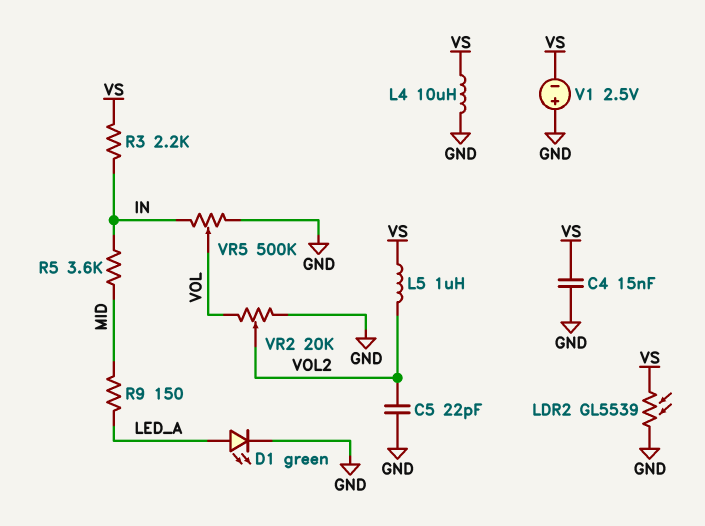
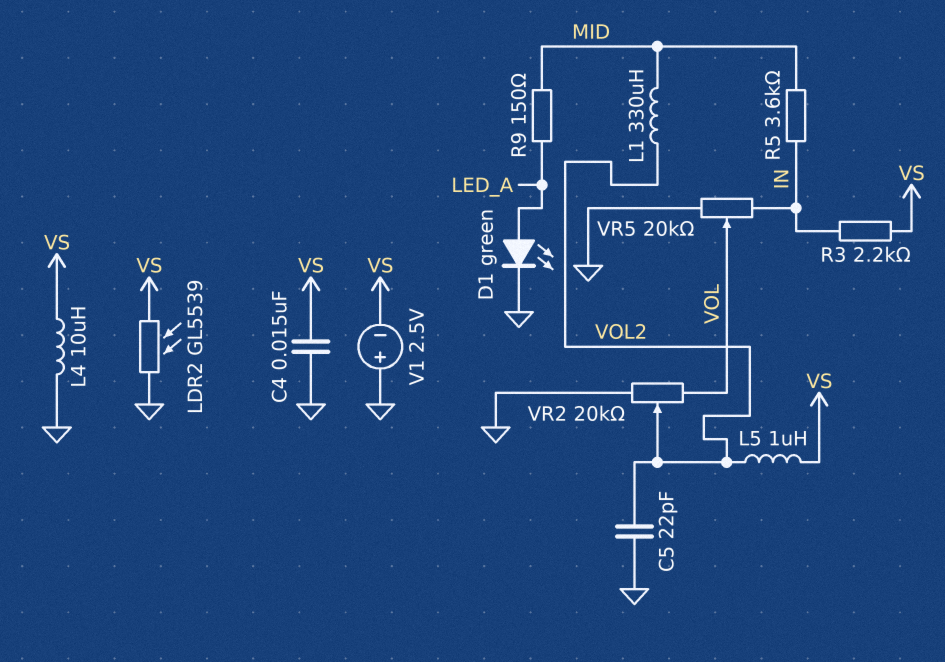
L1: none -> 330uH (MID, VOL2)
VR5: 500k (GND, IN, wiper VOL) -> 20k (GND, IN, wiper VOL)

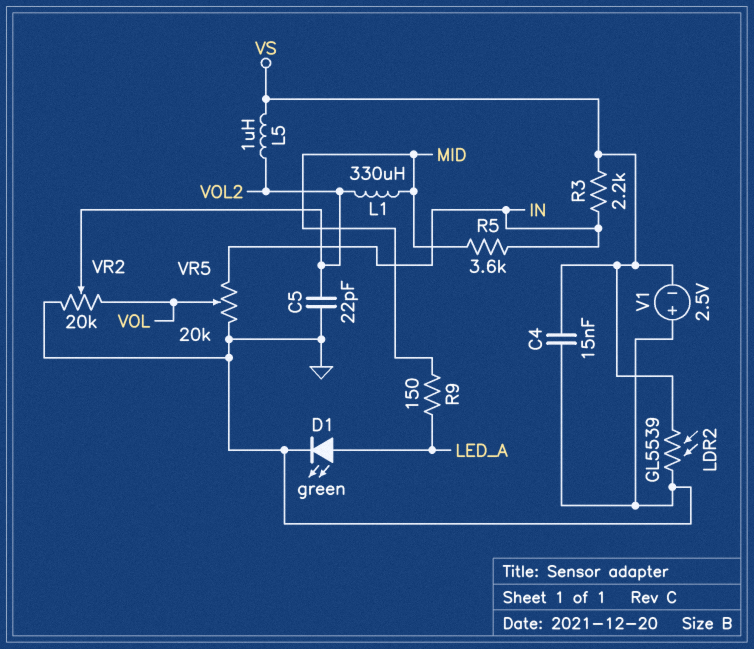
L4: 10uH (GND, VS) -> none

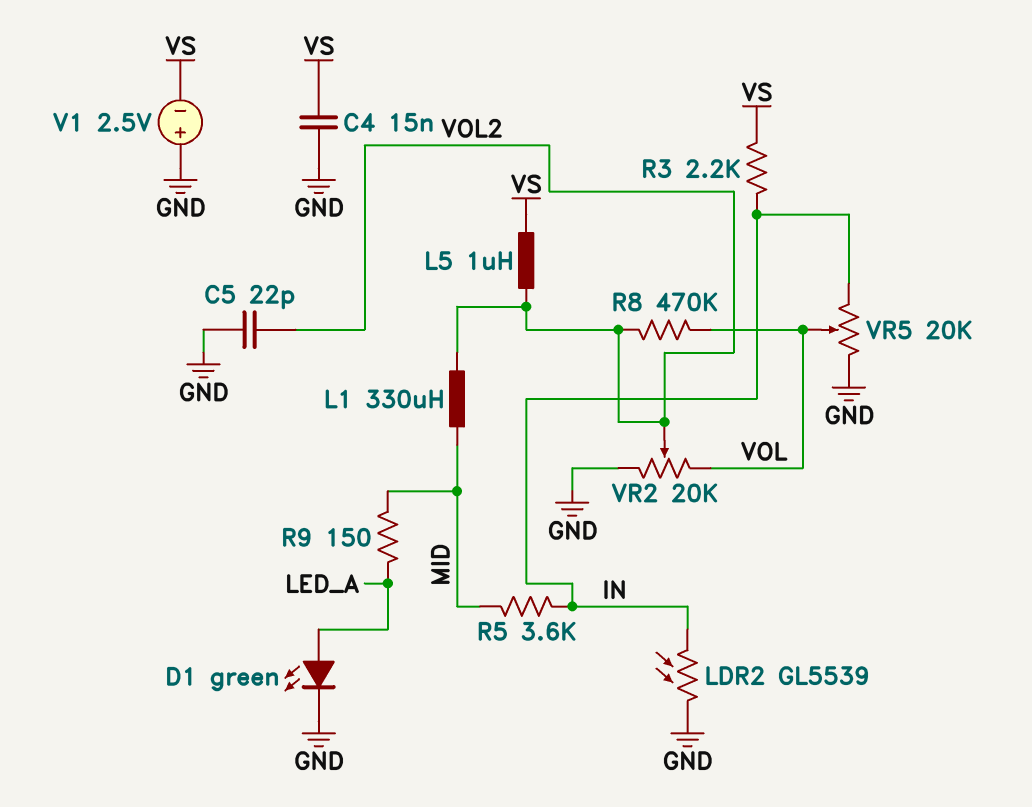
LDR2: GL5539 (GND, VS) -> GL5539 (GND, IN)
R8: none -> 470k (VOL, VOL2)

